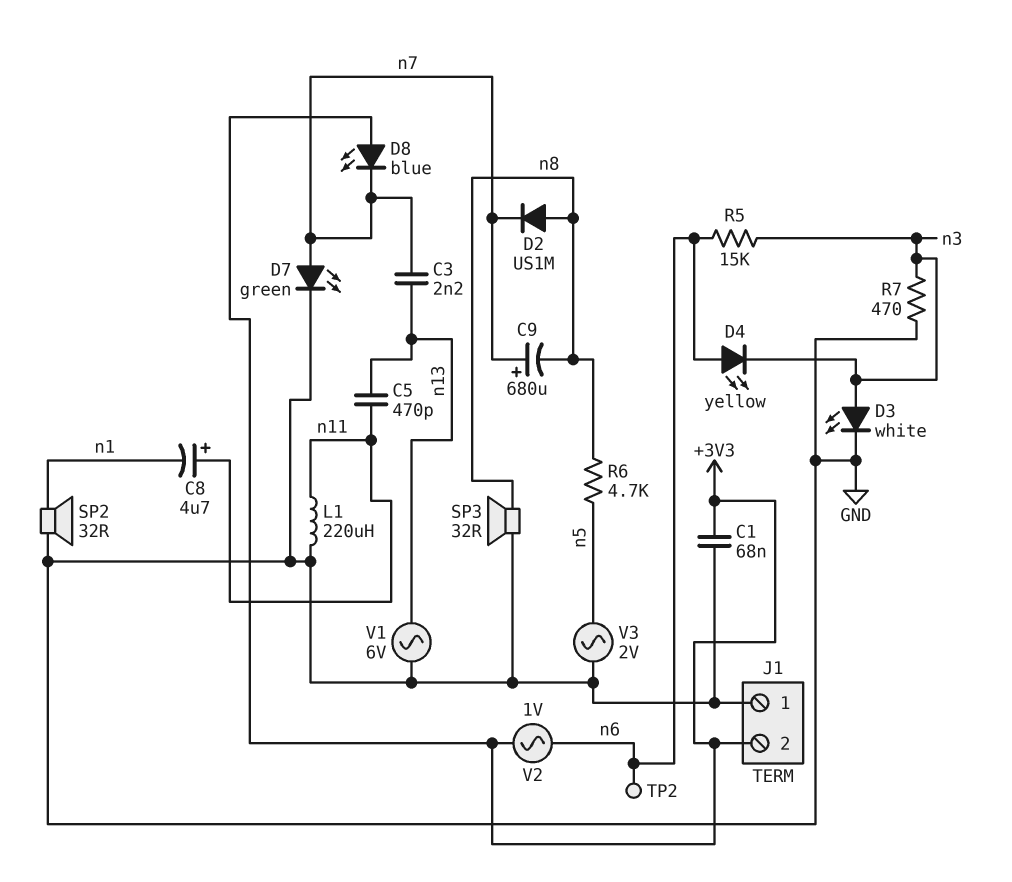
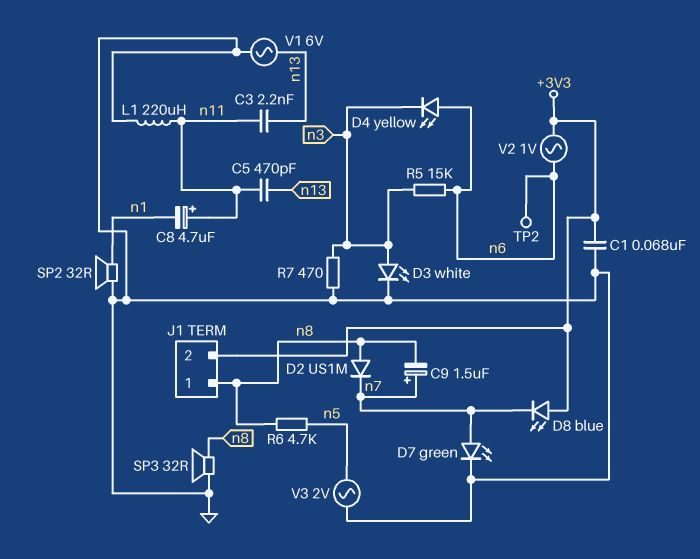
C3: 2.2nF (n7, n13) -> 2.2nF (n11, n13)
C9: 680uF (plus n7, minus n8) -> 1.5uF (plus n7, minus n8)
J1 pin 1: GND -> n8

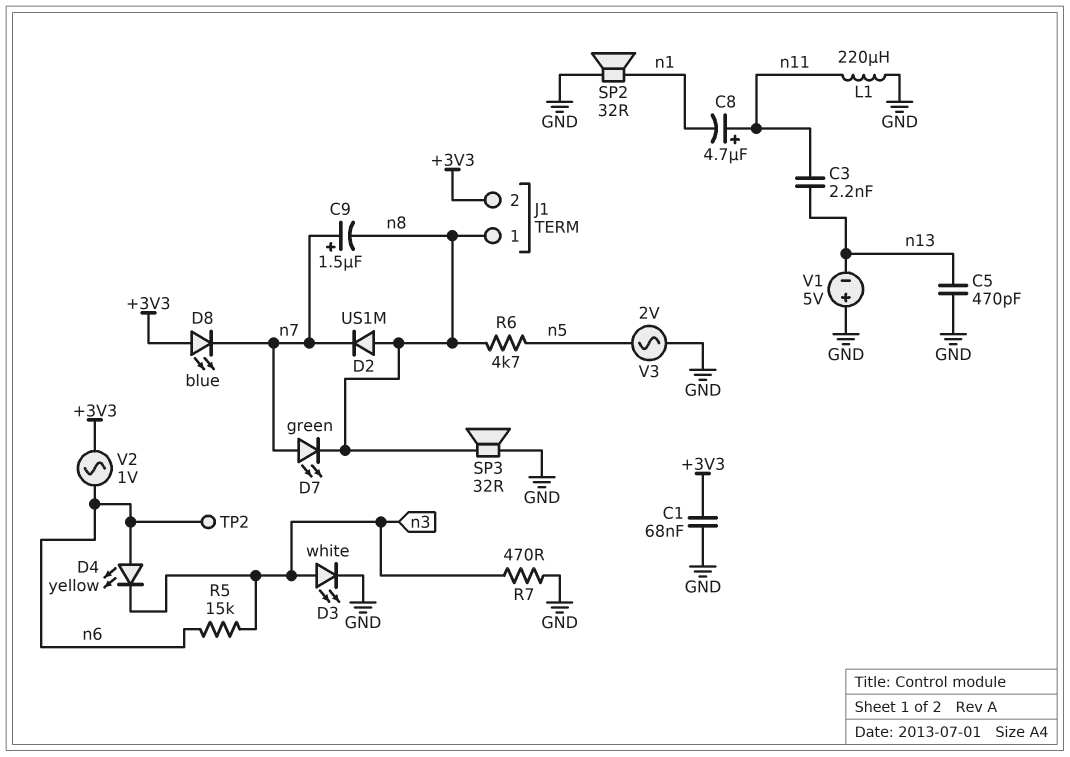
C5: 470pF (n11, n13) -> 470pF (GND, n13)
D7: LED green (A n7, K GND) -> LED green (A n7, K n8)
V1: AC 6V (GND, n13) -> 5V (plus GND, minus n13)

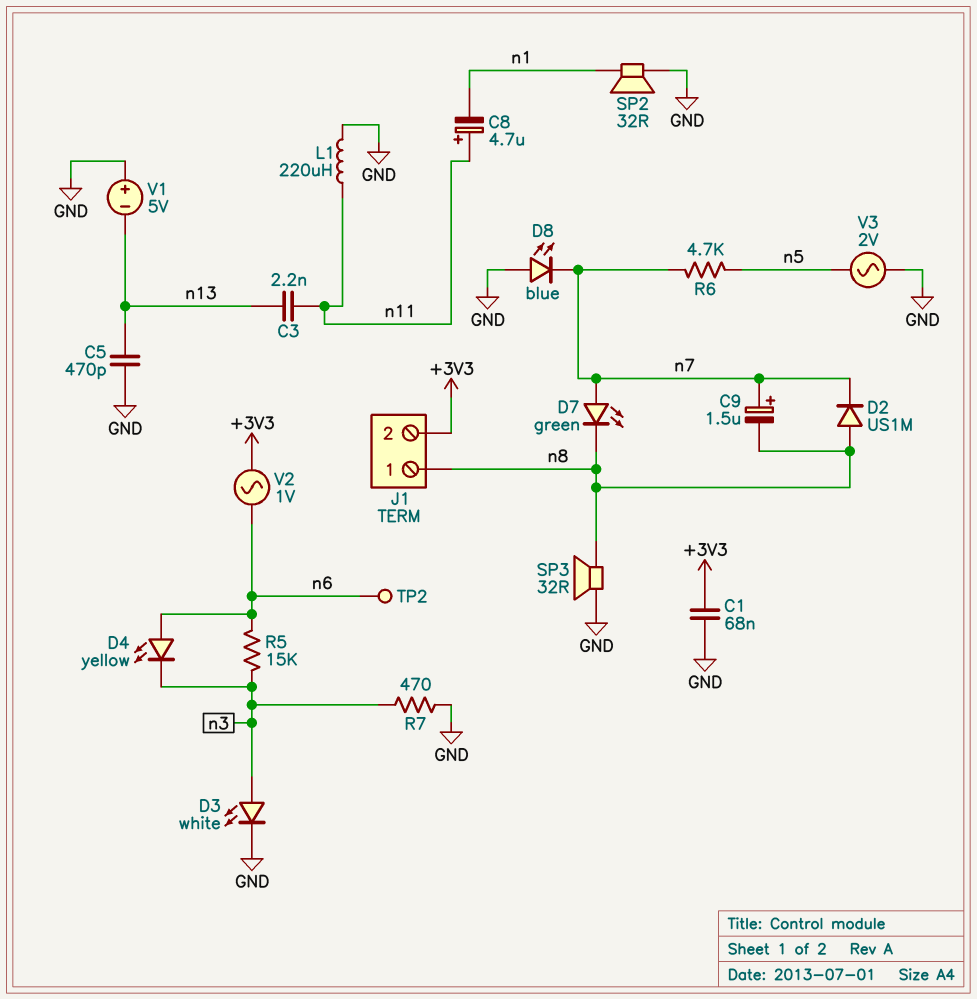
D8: LED blue (A +3V3, K n7) -> LED blue (A GND, K n7)
R6: 4.7k (n5, n8) -> 4.7k (n5, n7)

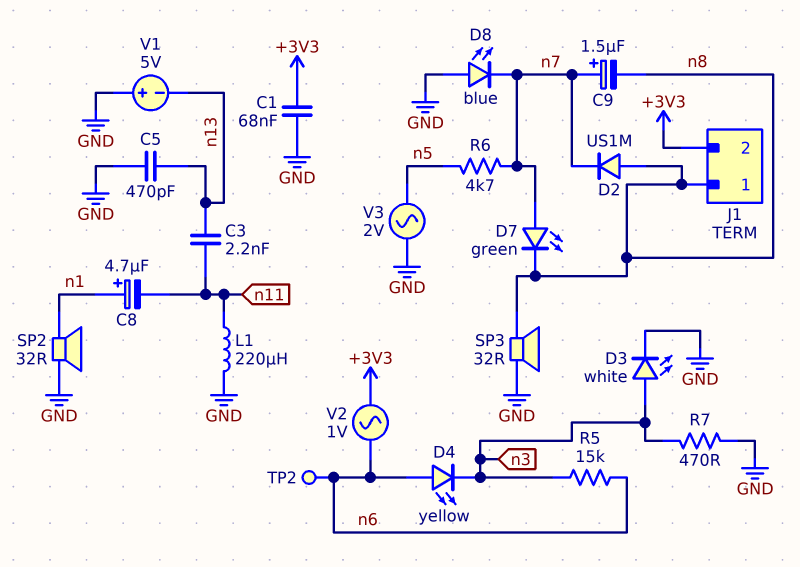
C8: 4.7uF (plus n11, minus n1) -> 4.7uF (plus n1, minus n11)

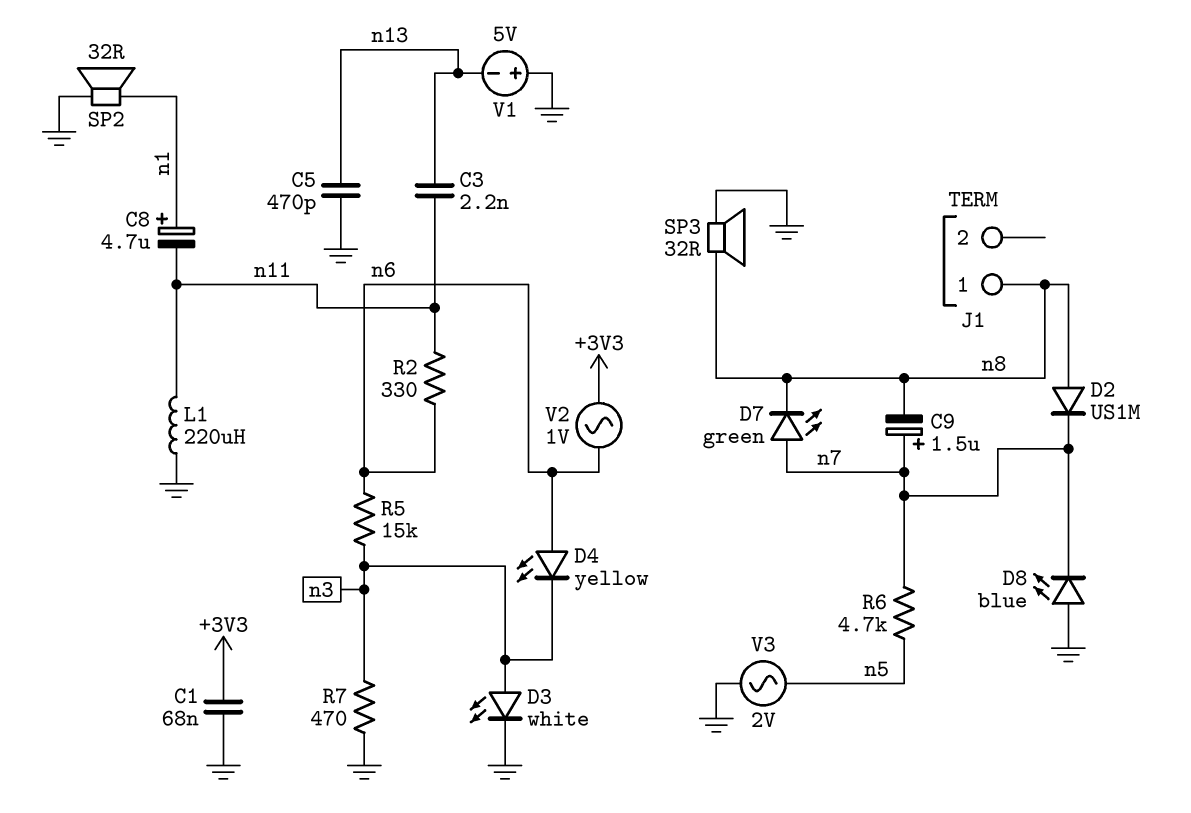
J1 pin 2: +3V3 -> none
R2: none -> 330 (n6, n11)
TP2: test point (n6) -> none

